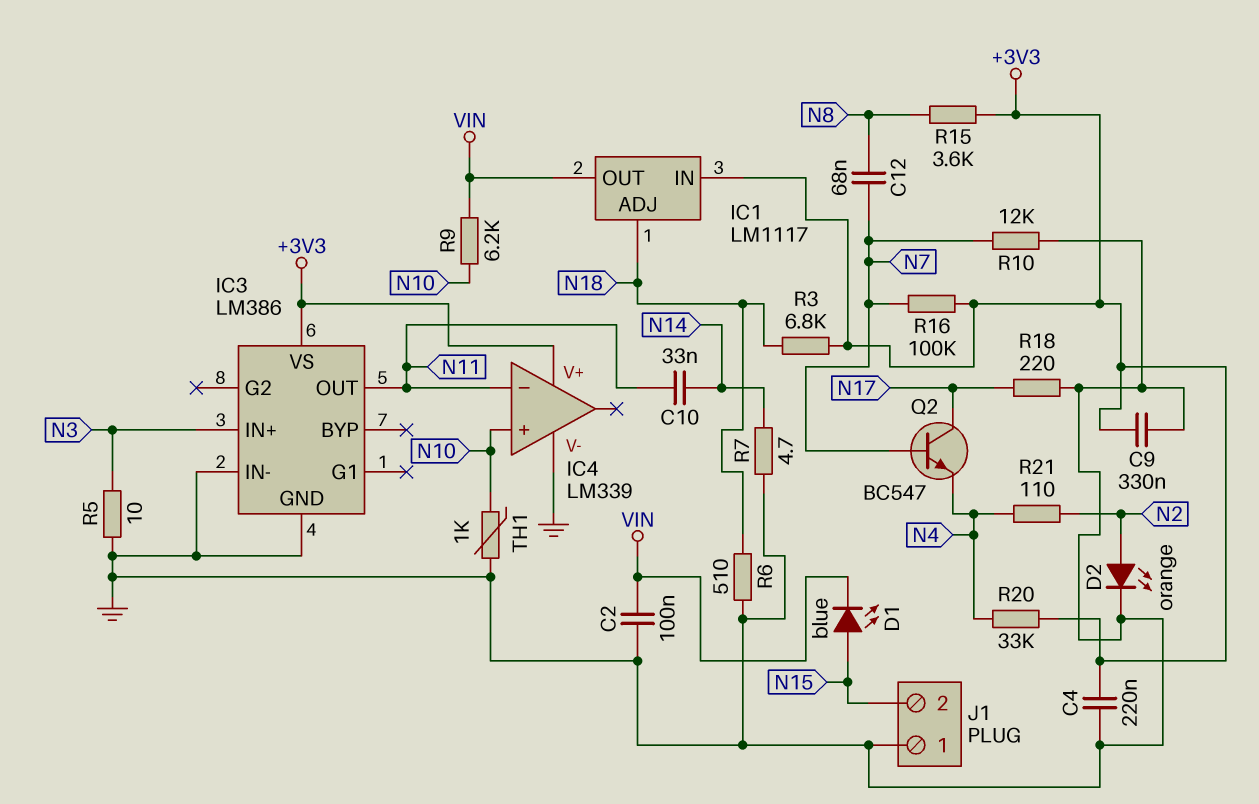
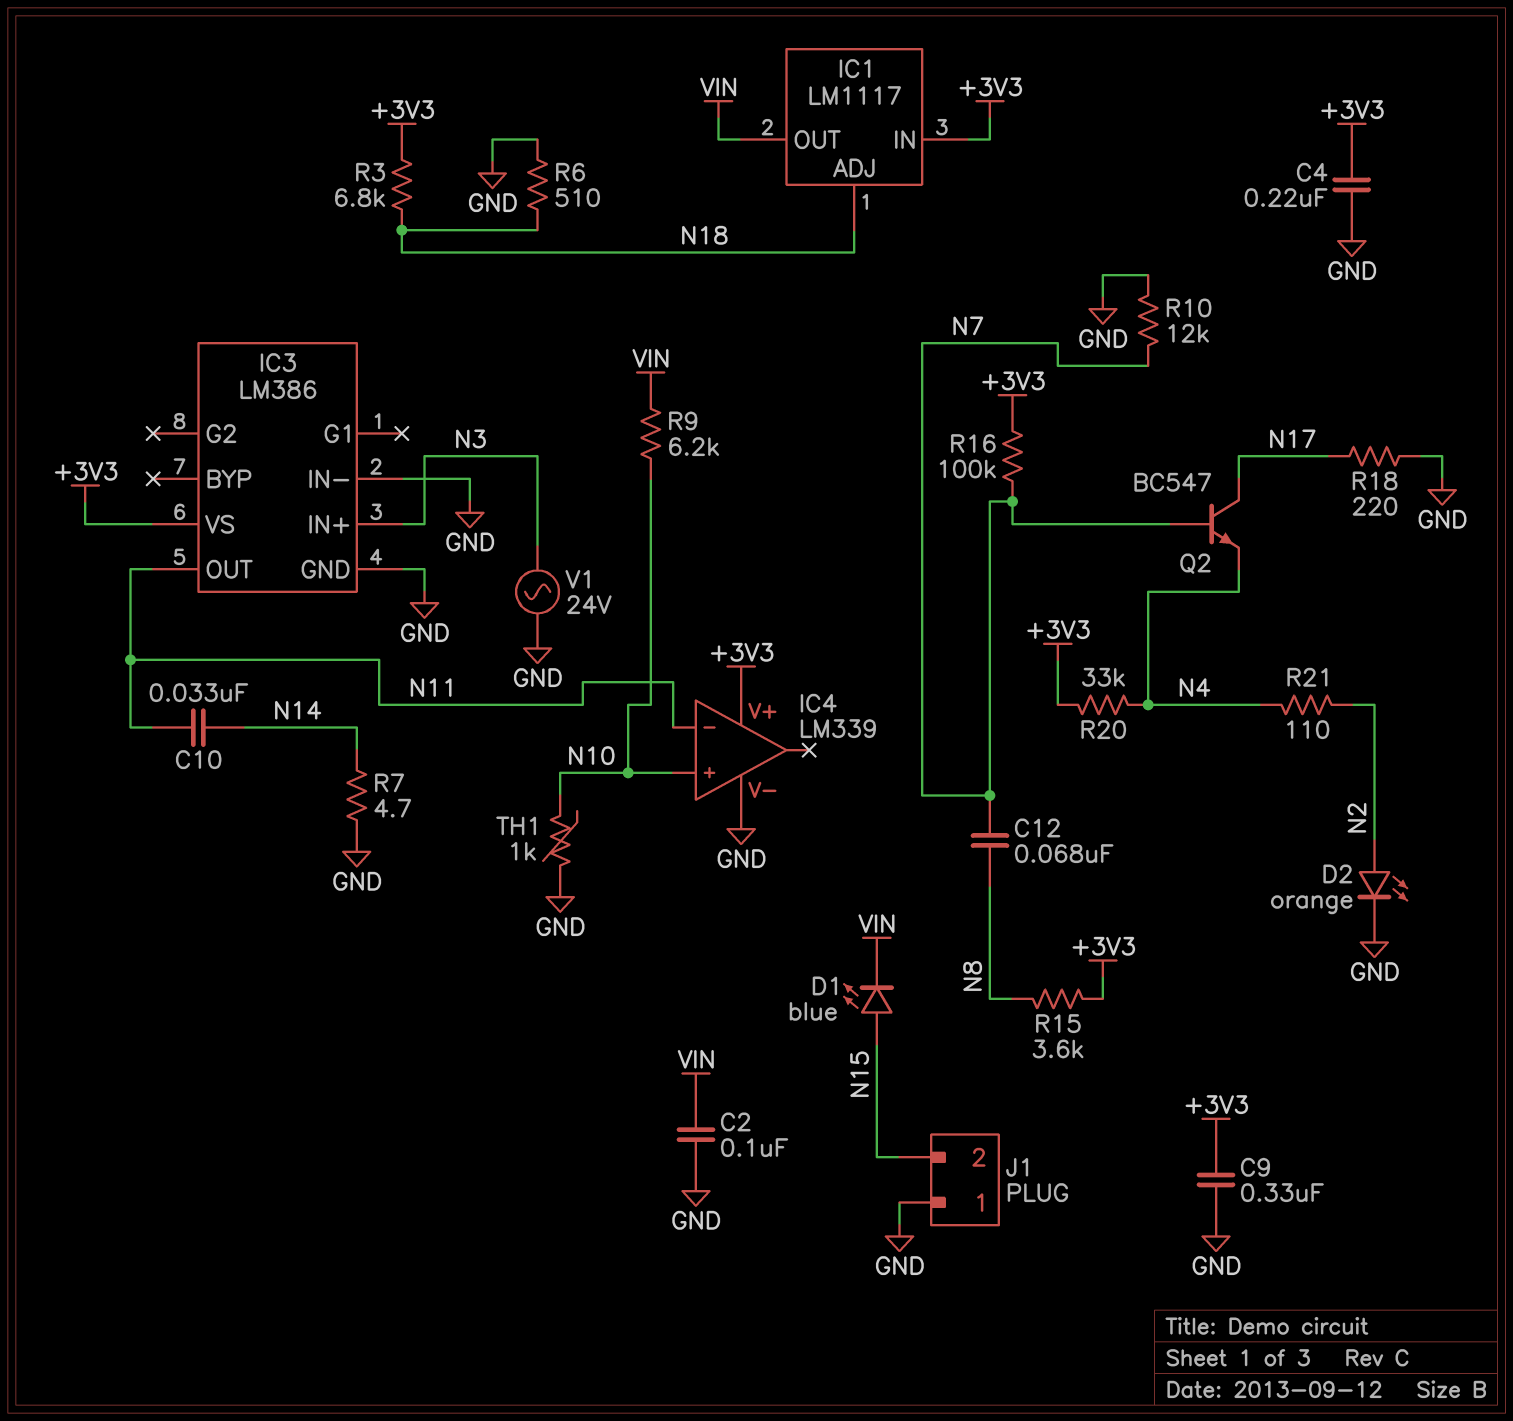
R5: 10 (GND, N3) -> none
V1: none -> AC 24V (GND, N3)

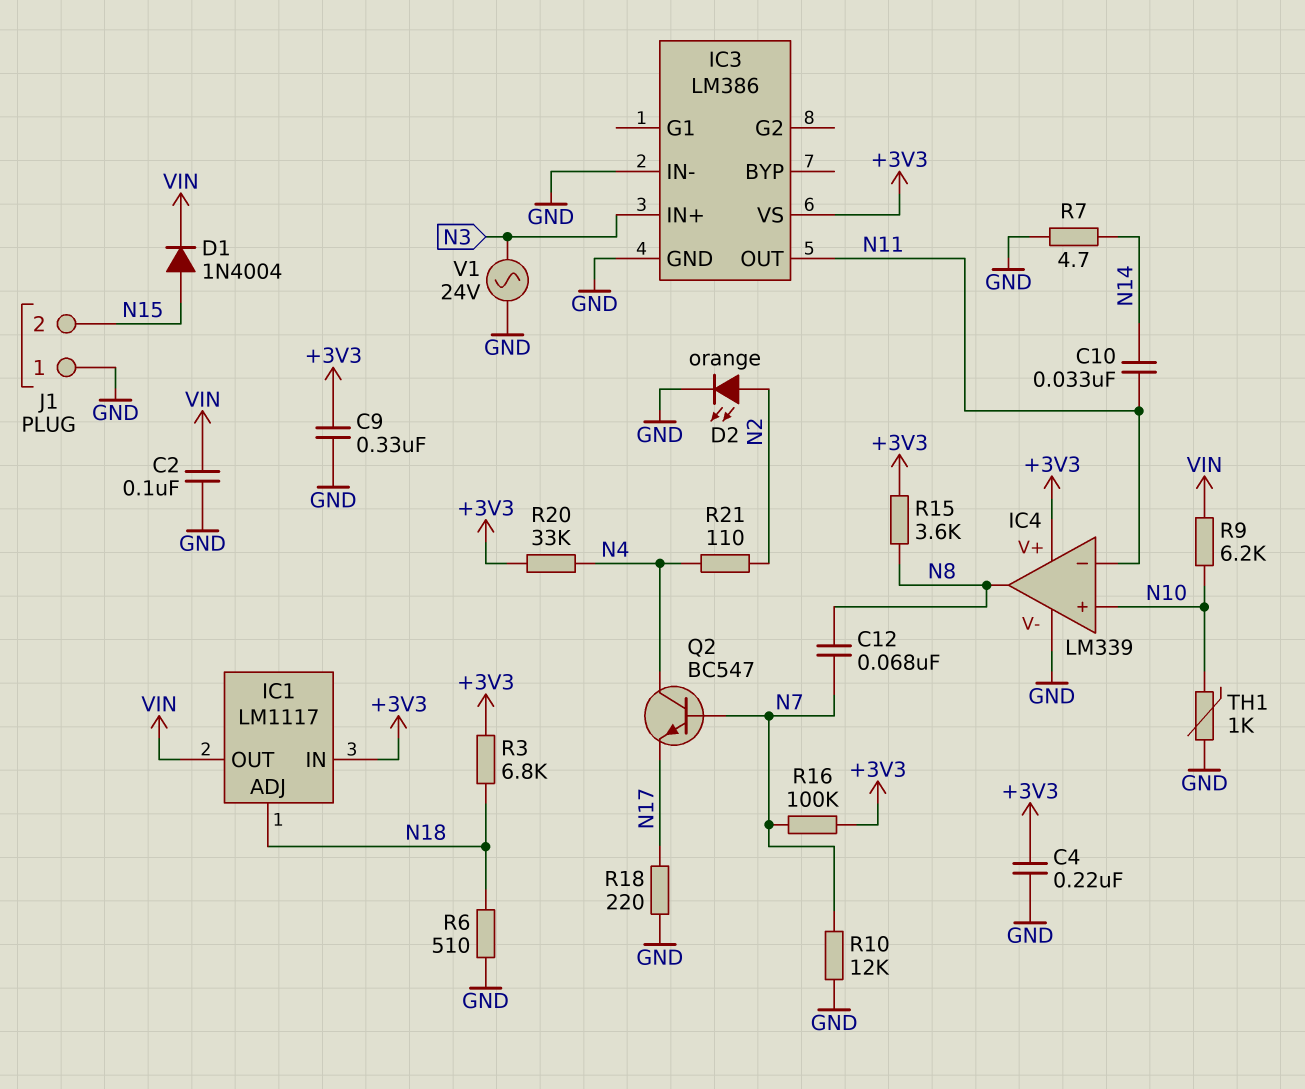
D1: LED blue (A N15, K VIN) -> diode 1N4004 (A N15, K VIN)
IC4 pin out: none -> N8
Q2: NPN BC547 (B N7, C N17, E N4) -> NPN BC547 (B N7, C N4, E N17)

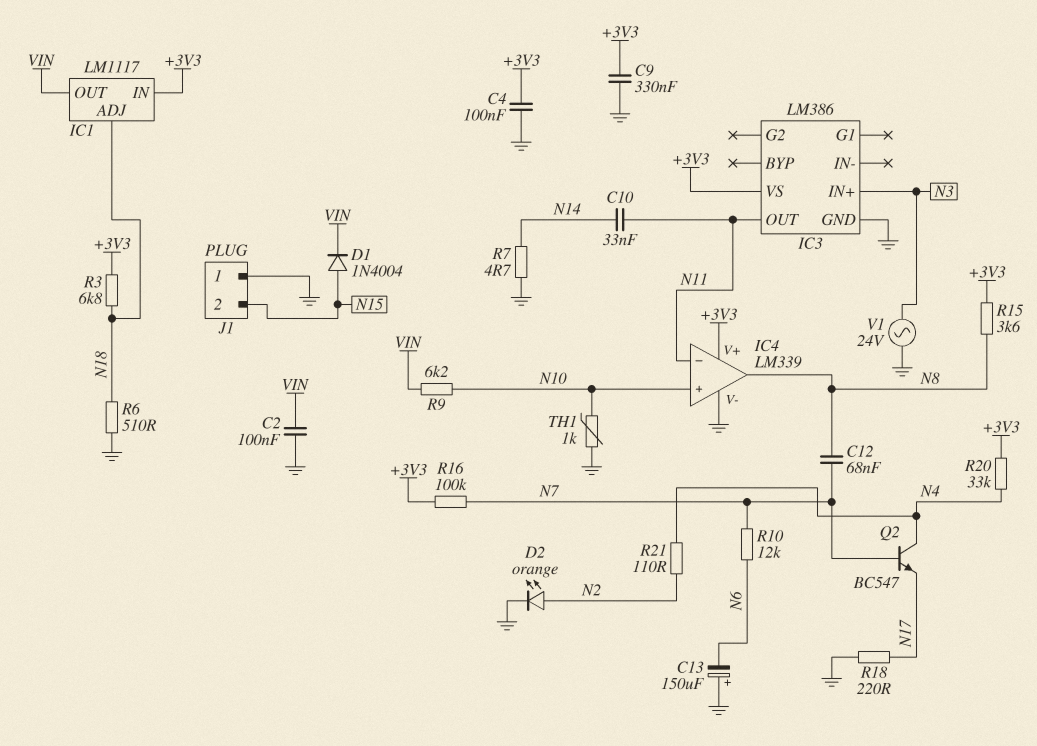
C4: 220nF (+3V3, GND) -> 100nF (+3V3, GND)
C13: none -> 150uF (plus GND, minus N6)
IC3 pin IN-: GND -> none
R10: 12k (GND, N7) -> 12k (N6, N7)

